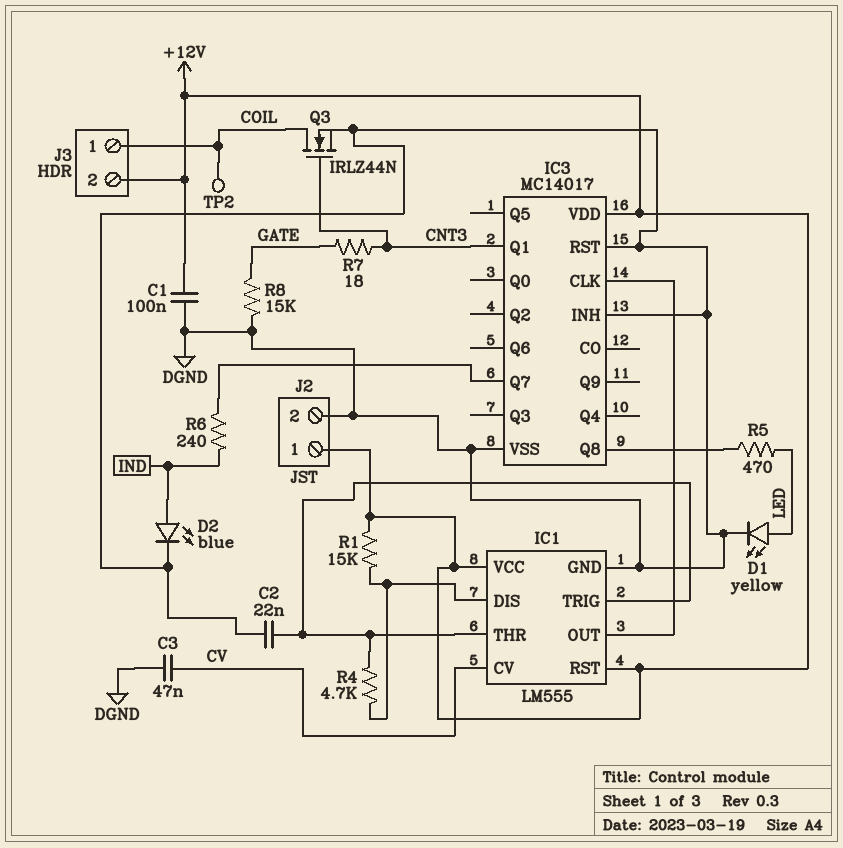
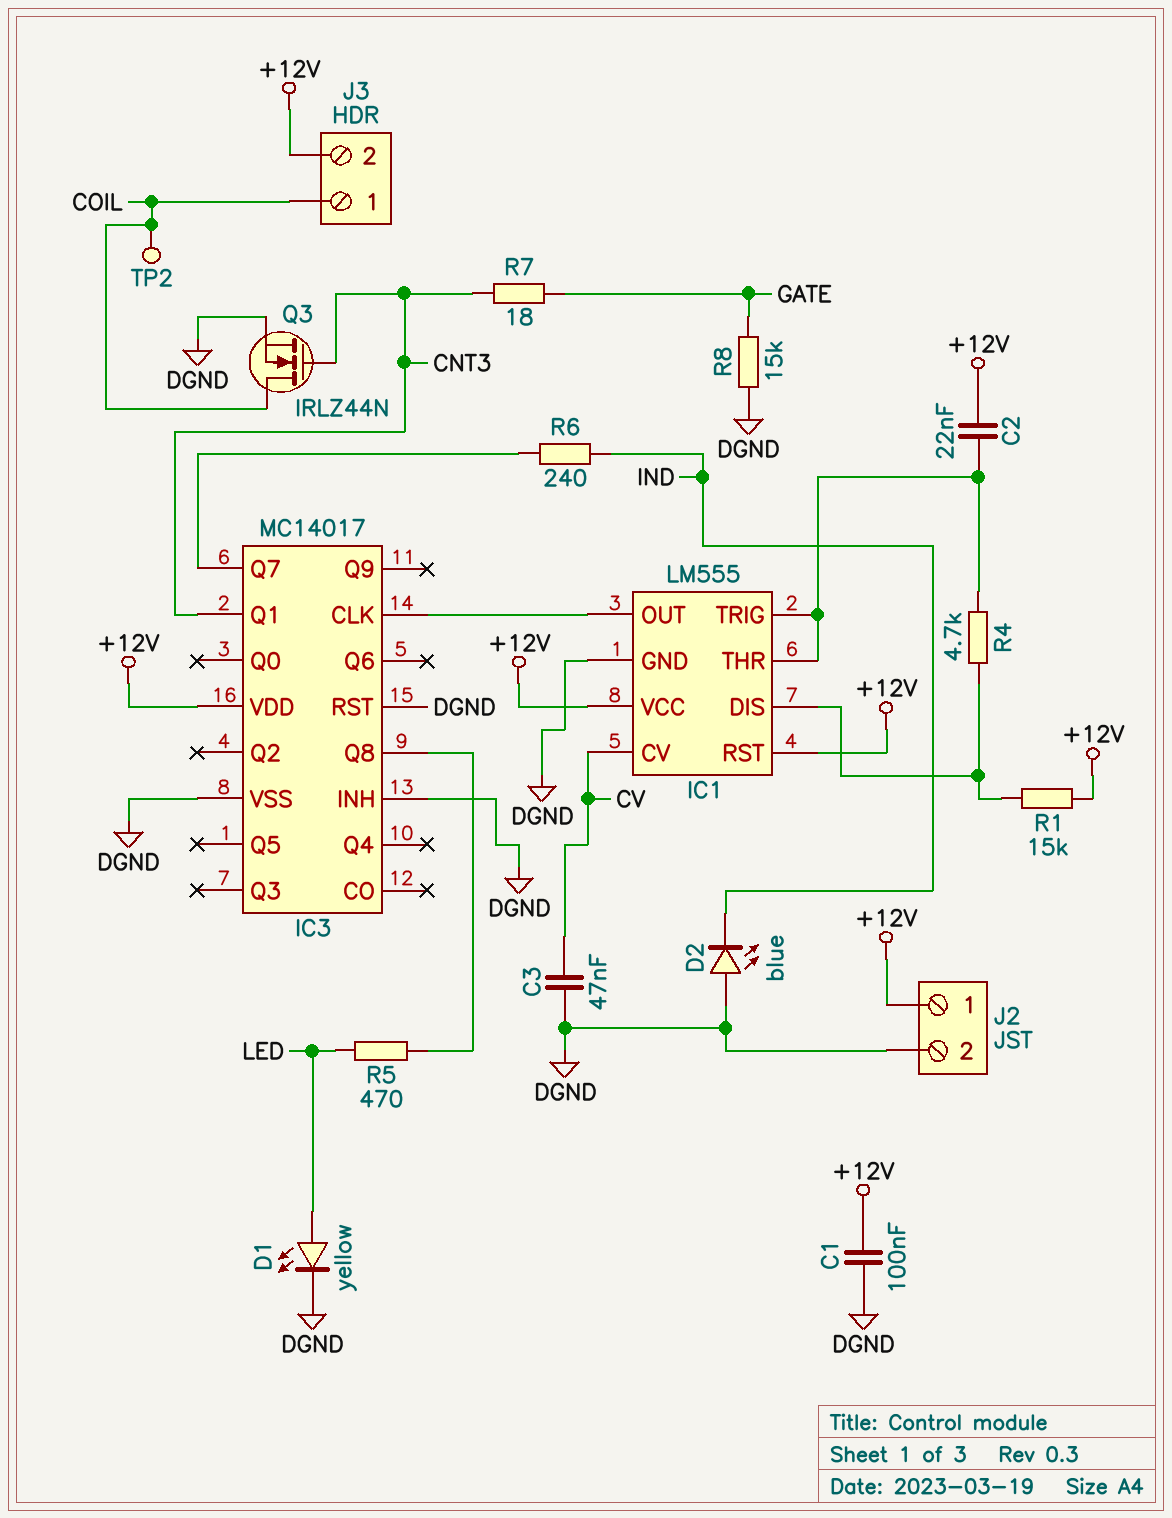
C2: 22nF (DGND, IC1/THR) -> 22nF (+12V, IC1/THR)
D2: LED blue (A IND, K DGND) -> LED blue (A DGND, K IND)

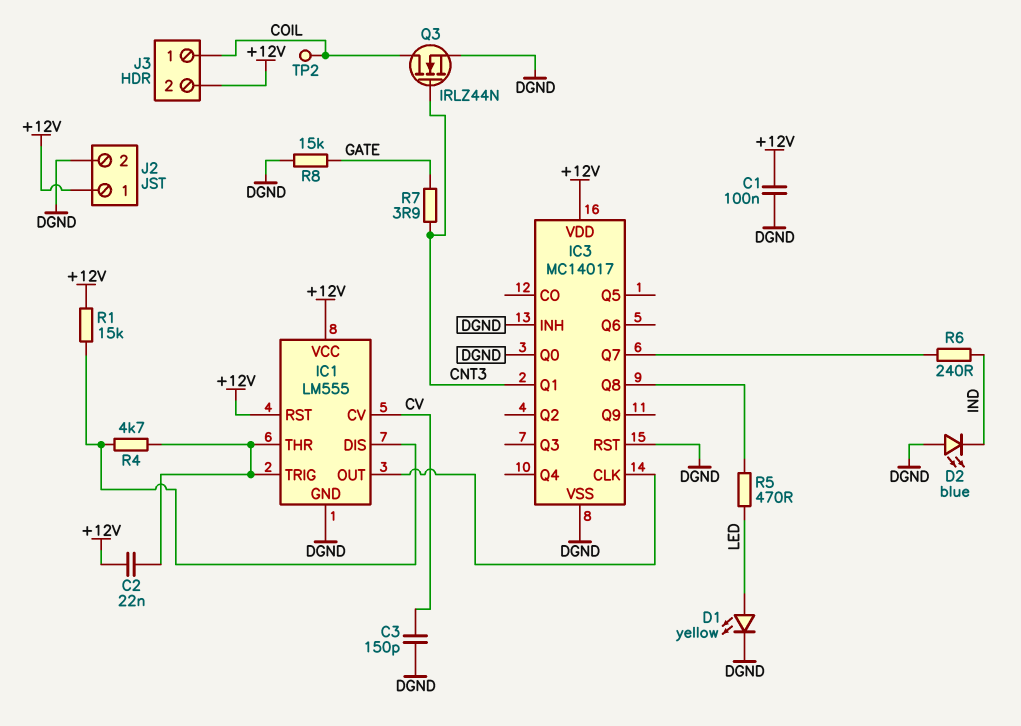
C3: 47nF (CV, DGND) -> 150pF (CV, DGND)
IC3 pin Q0: none -> DGND
R7: 18 (CNT3, GATE) -> 3.9 (CNT3, GATE)

